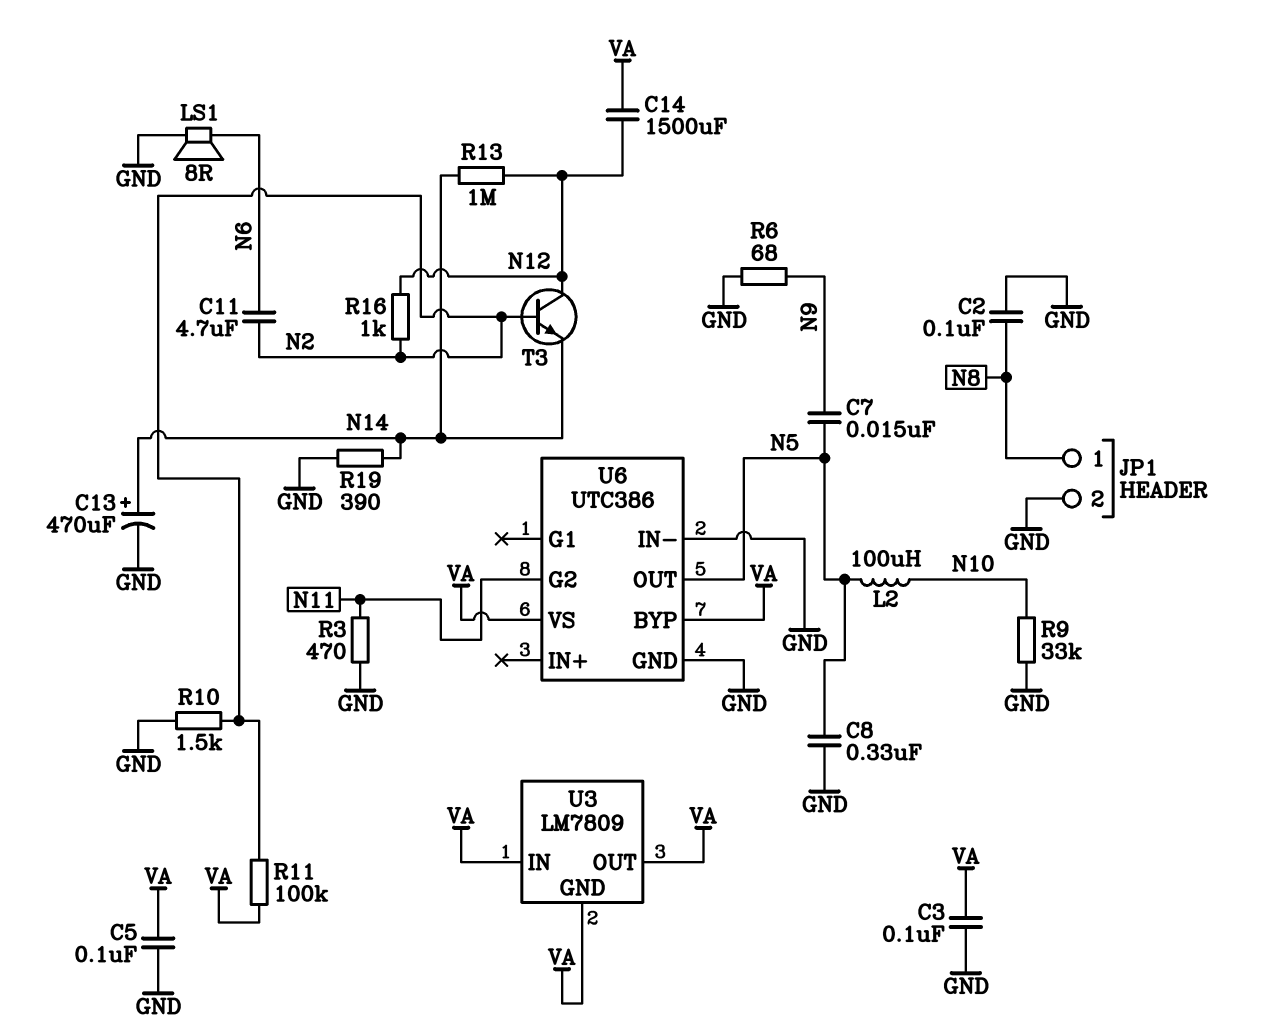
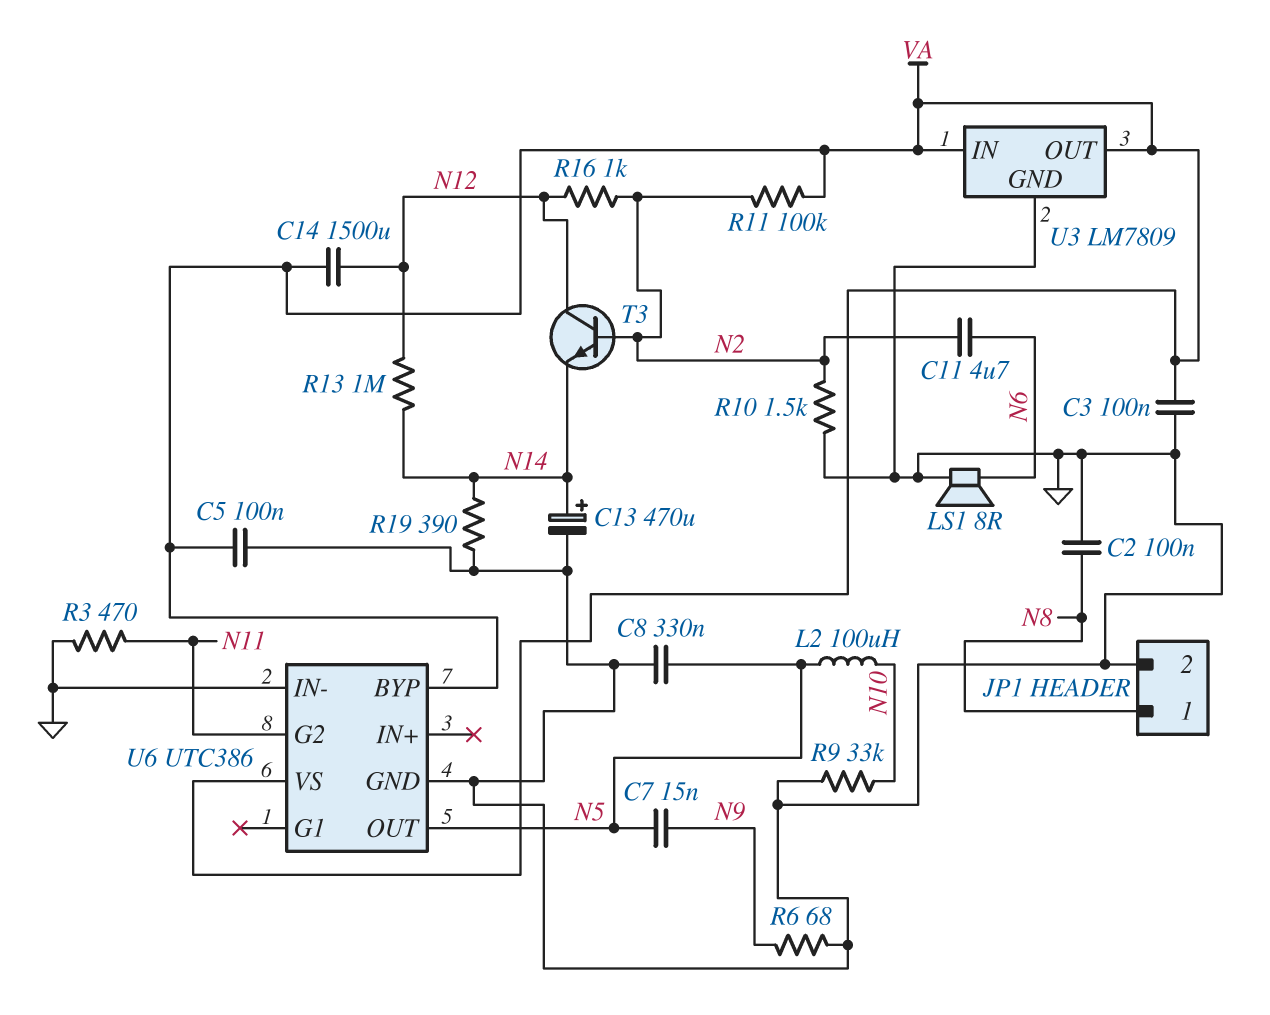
U3 pin GND: VA -> GND

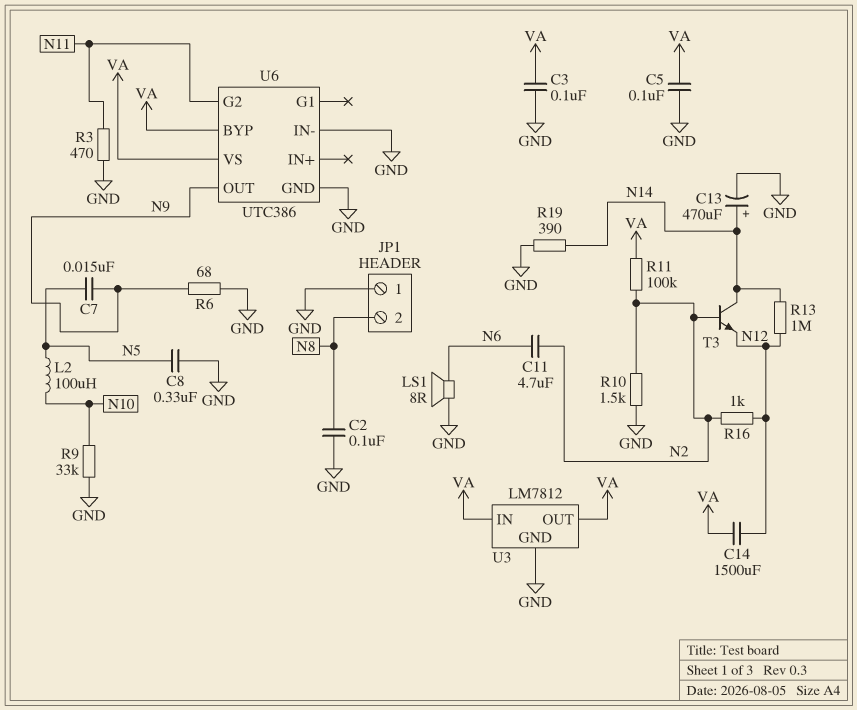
JP1 pin 1: N8 -> GND
JP1 pin 2: GND -> N8
T3: NPN (B N2, C N12, E N14) -> NPN (B N2, C N14, E N12)
U3: LM7809 -> LM7812
U6 pin OUT: N5 -> N9

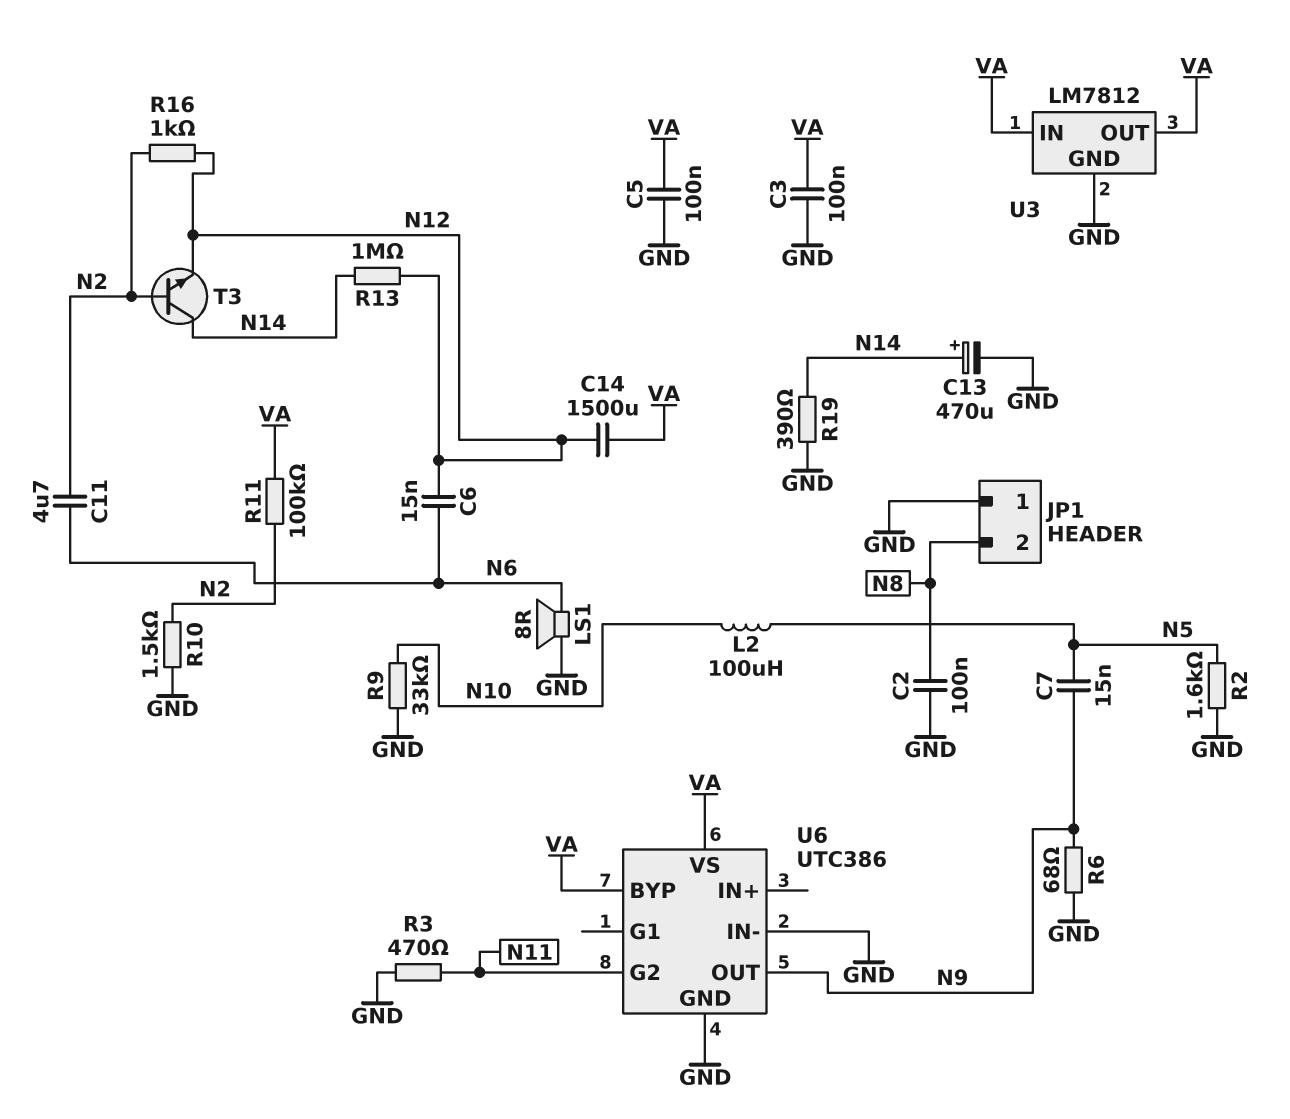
C6: none -> 15nF (N6, N12)
C8: 330nF (GND, N5) -> none
R2: none -> 1.6k (GND, N5)

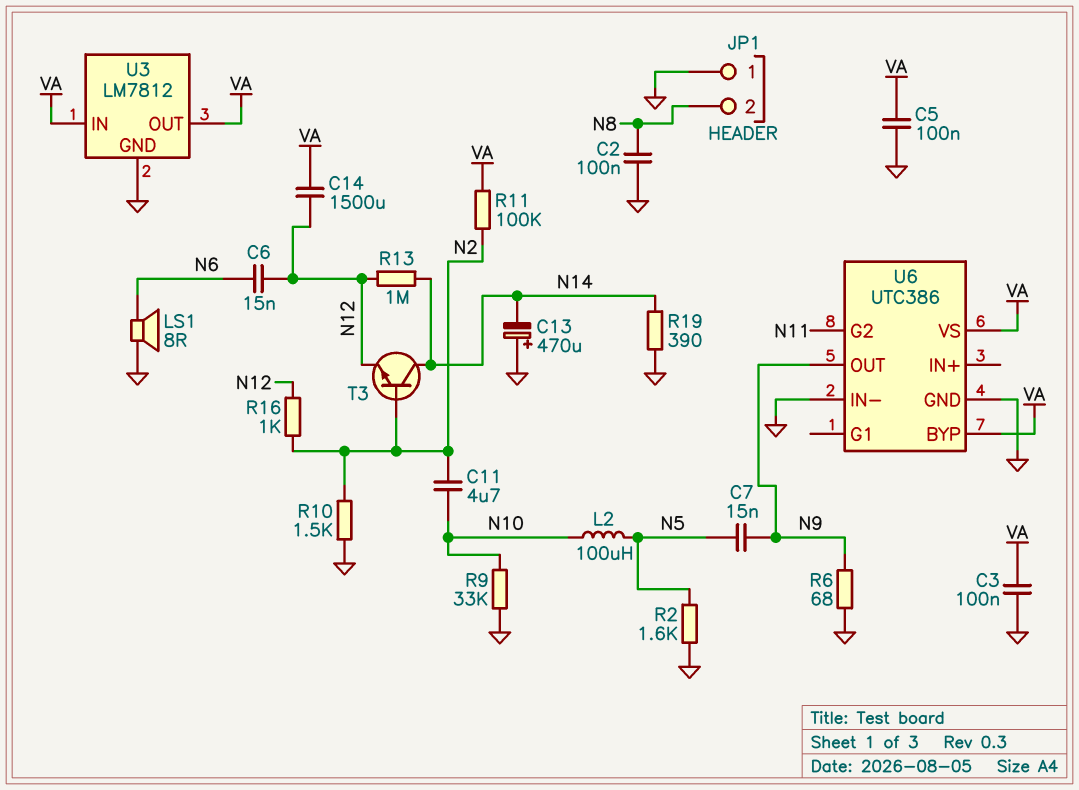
C11: 4.7uF (N2, N6) -> 4.7uF (N2, N10)
C13: 470uF (plus N14, minus GND) -> 470uF (plus GND, minus N14)
R3: 470 (GND, N11) -> none

